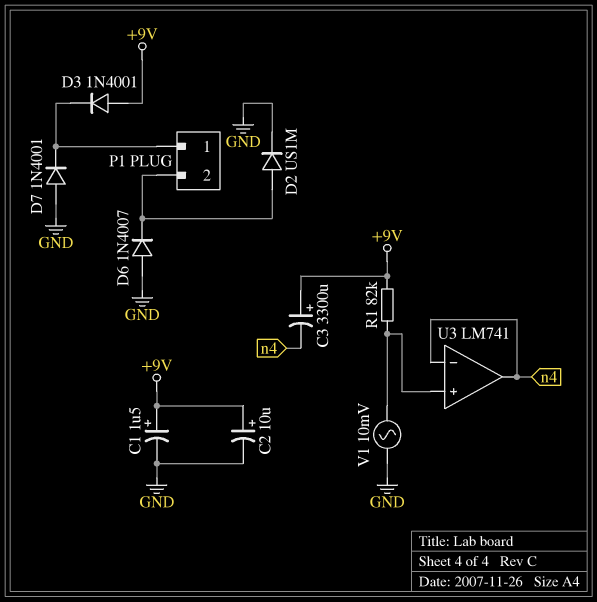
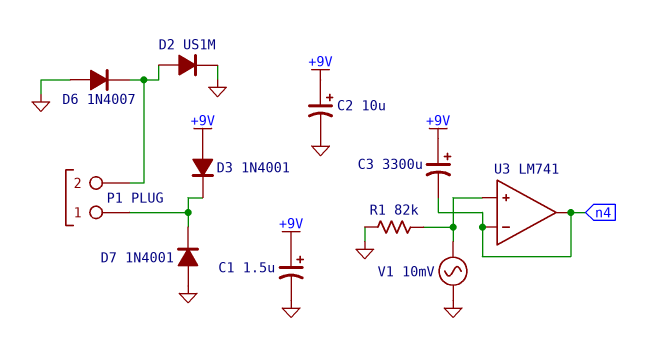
R1: 82k (+9V, U3/in+) -> 82k (GND, U3/in+)

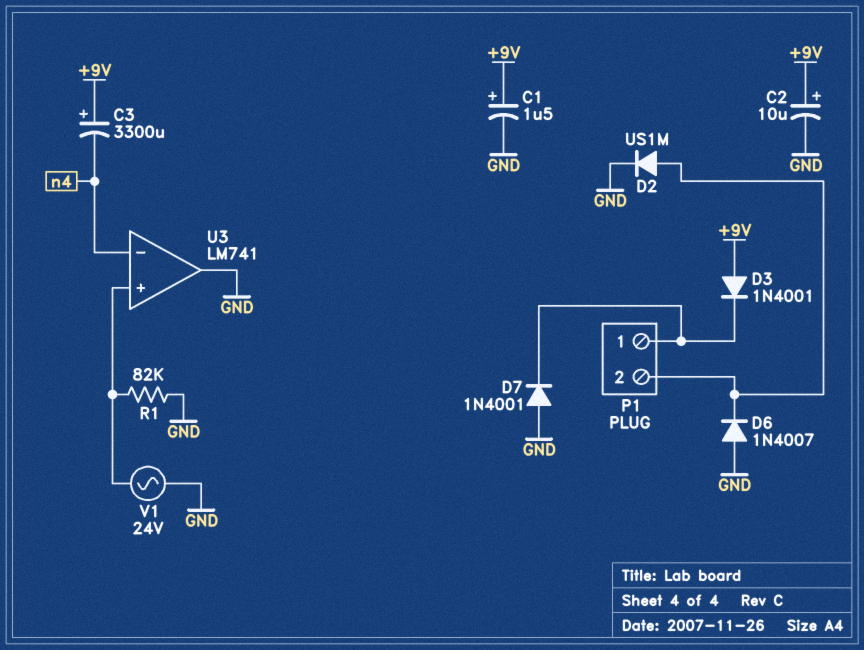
U3 pin out: n4 -> GND
V1: AC 10mV (GND, U3/in+) -> AC 24V (GND, U3/in+)

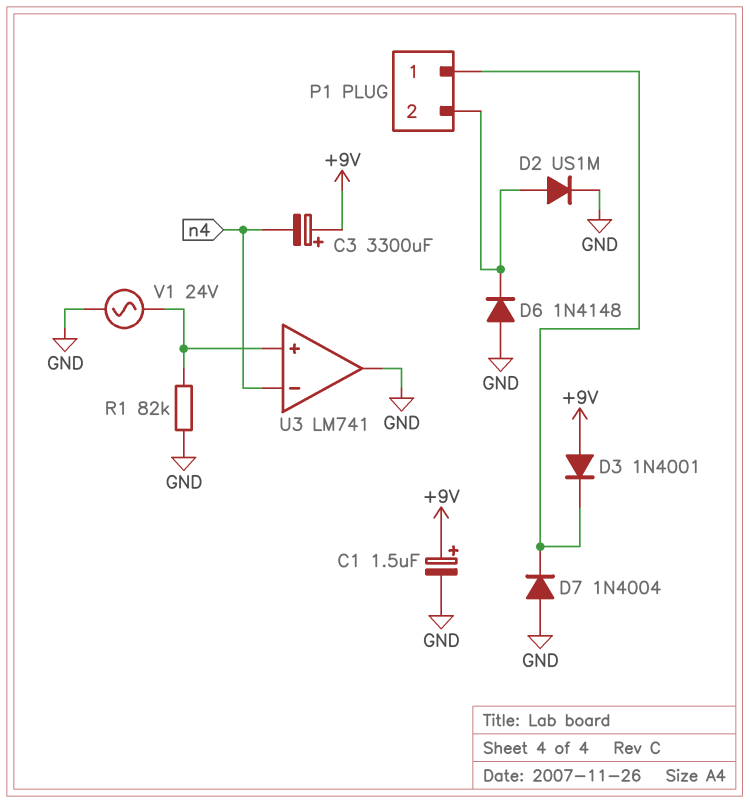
C2: 10uF (plus +9V, minus GND) -> none
D6: diode 1N4007 (A GND, K P1/2) -> diode 1N4148 (A GND, K P1/2)
D7: diode 1N4001 (A GND, K P1/1) -> diode 1N4004 (A GND, K P1/1)

